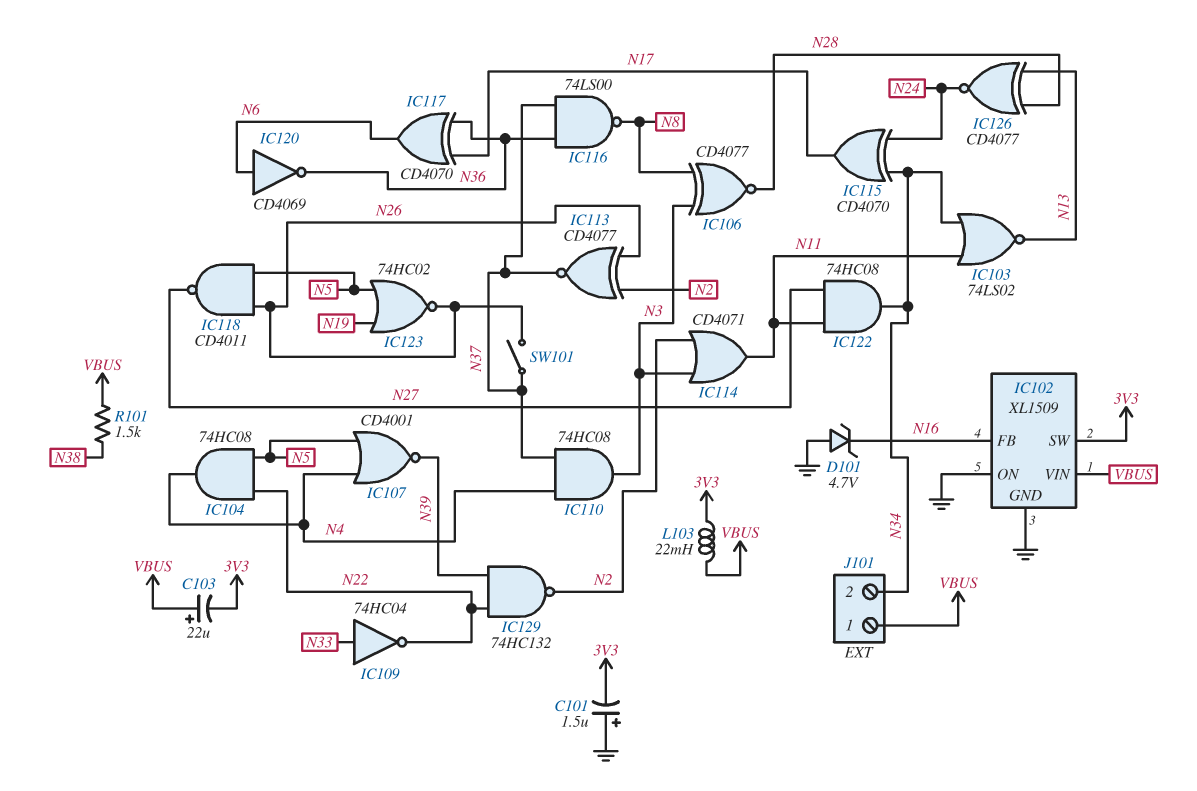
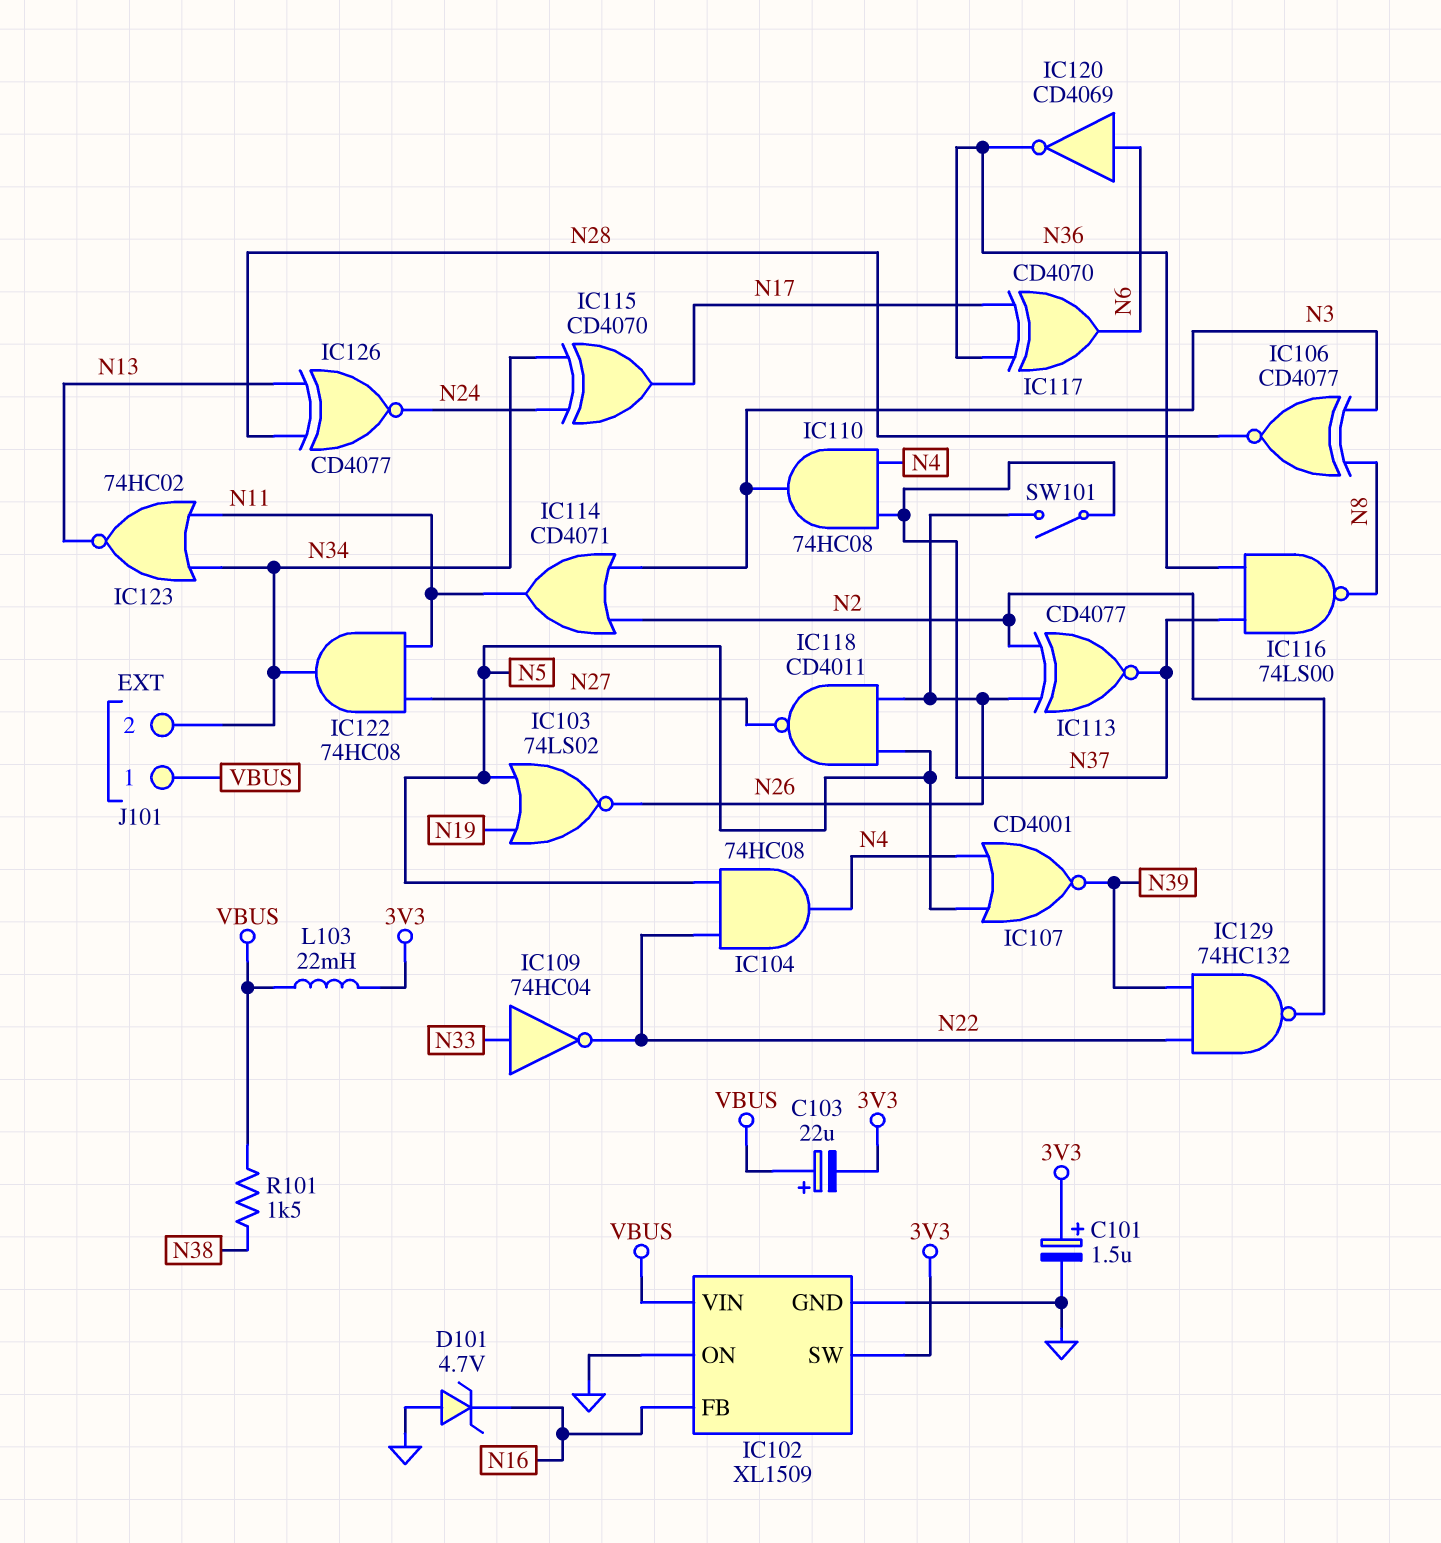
C101: 1.5uF (plus GND, minus 3V3) -> 1.5uF (plus 3V3, minus GND)
IC103: NOR 74LS02 (in N11, in N34, out N13) -> NOR 74LS02 (in N5, in N19, out N26)
IC123: NOR 74HC02 (in N5, in N19, out N26) -> NOR 74HC02 (in N11, in N34, out N13)

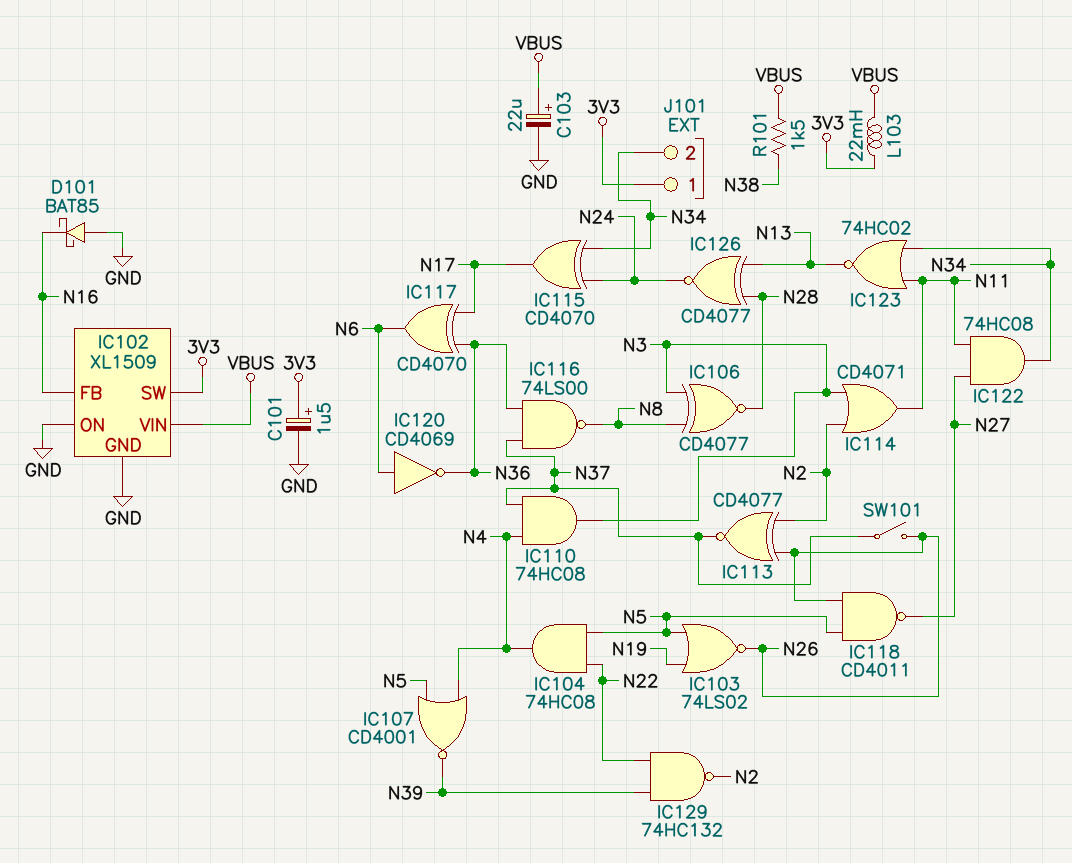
C103: 22uF (plus VBUS, minus 3V3) -> 22uF (plus VBUS, minus GND)
D101: zener 4.7V (A GND, K N16) -> schottky BAT85 (A GND, K N16)
IC109: NOT 74HC04 (in N33, out N22) -> none
J101 pin 1: VBUS -> 3V3

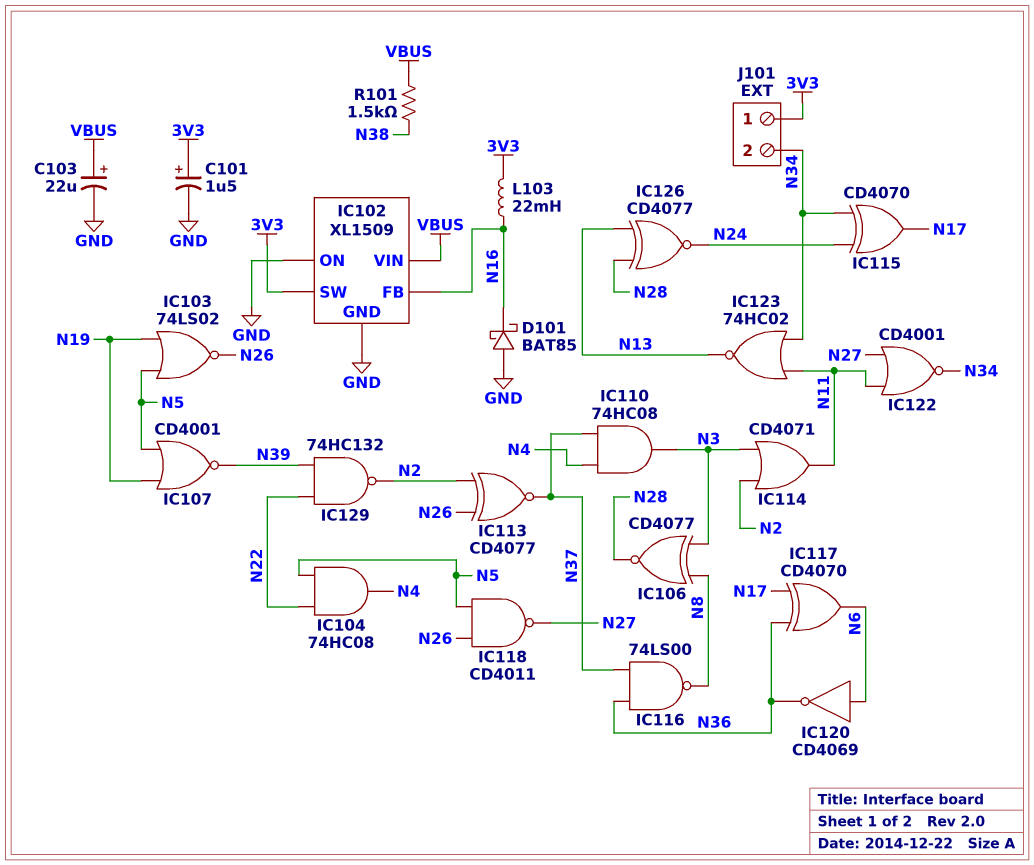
IC107: NOR CD4001 (in N4, in N5, out N39) -> NOR CD4001 (in N5, in N19, out N39)
IC122: AND 74HC08 (in N11, in N27, out N34) -> NOR CD4001 (in N11, in N27, out N34)
L103: 22mH (3V3, VBUS) -> 22mH (3V3, N16)
SW101: switch (N26, N37) -> none

